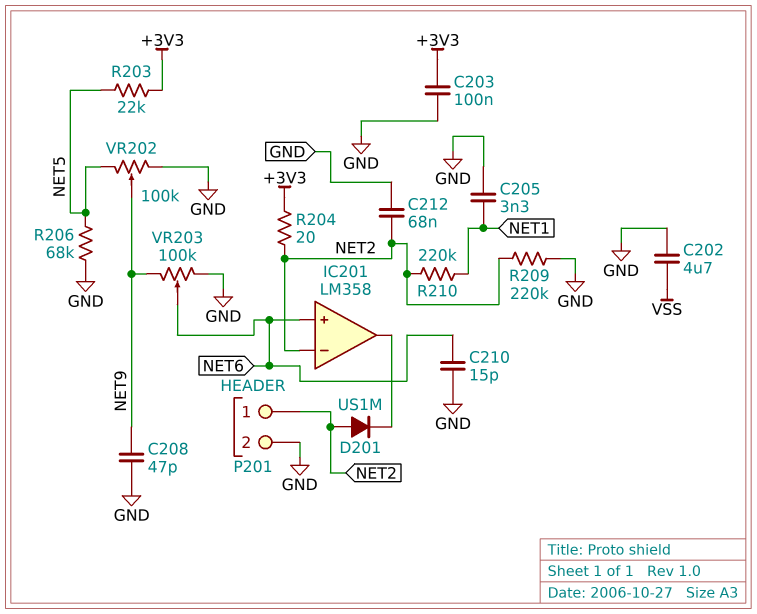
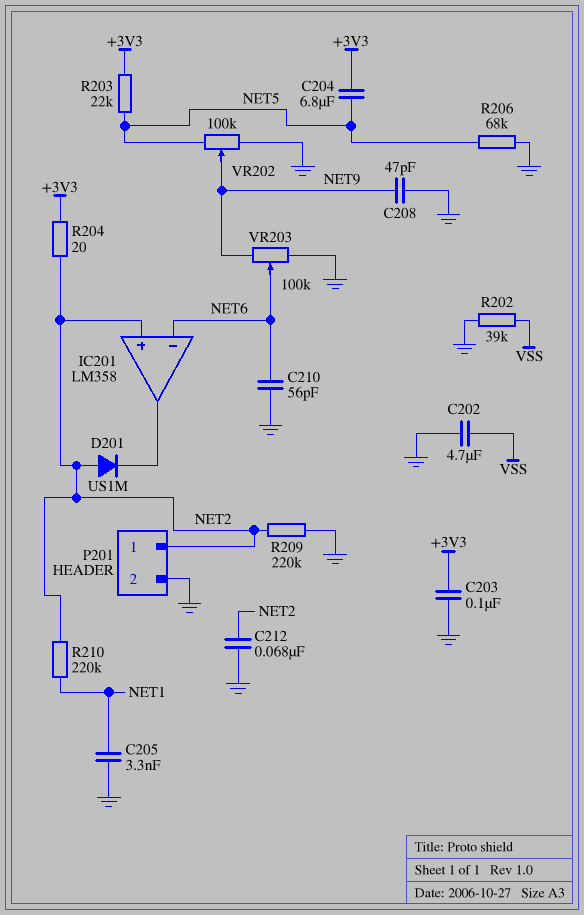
C204: none -> 6.8uF (+3V3, NET5)
C210: 15pF (GND, NET6) -> 56pF (GND, NET6)
IC201 pin in+: NET6 -> NET2
IC201 pin in-: NET2 -> NET6
R202: none -> 39k (GND, VSS)

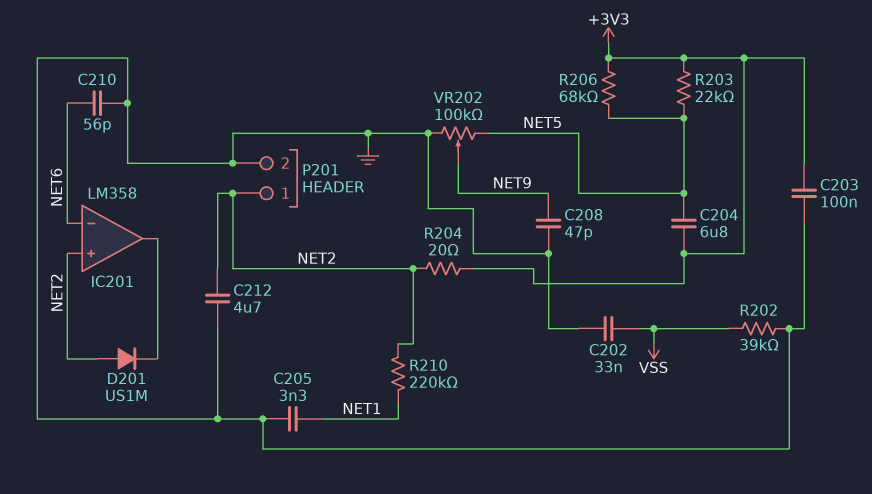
C202: 4.7uF (GND, VSS) -> 33nF (GND, VSS)
C212: 68nF (GND, NET2) -> 4.7uF (GND, NET2)
R206: 68k (GND, NET5) -> 68k (+3V3, NET5)
R209: 220k (GND, NET2) -> none
VR203: 100k (GND, NET9, wiper NET6) -> none

